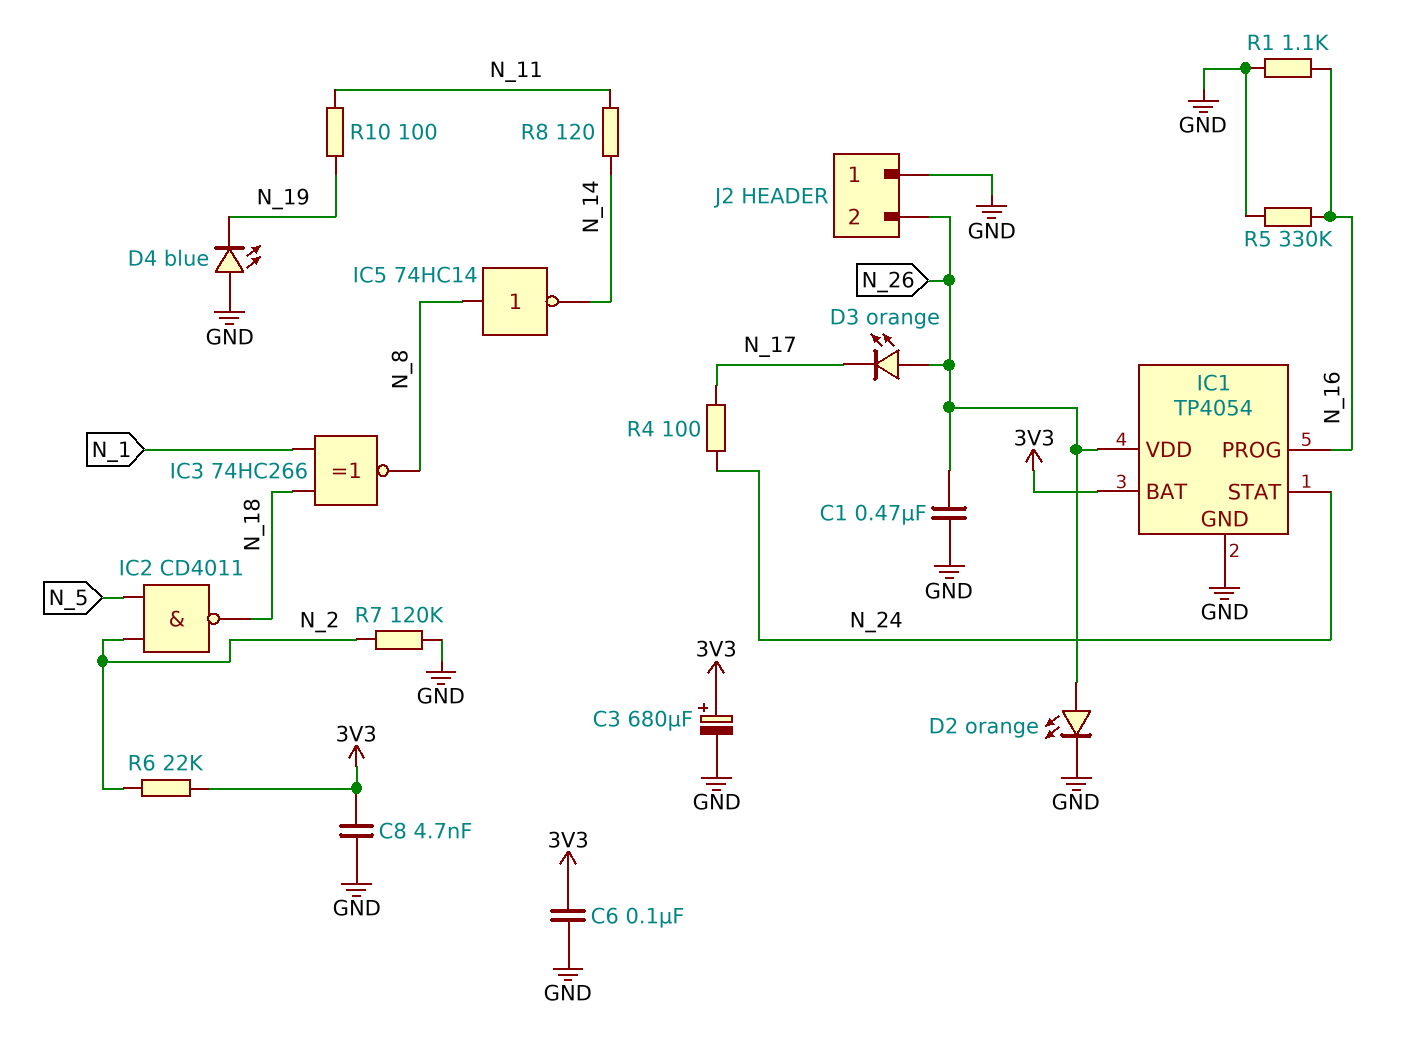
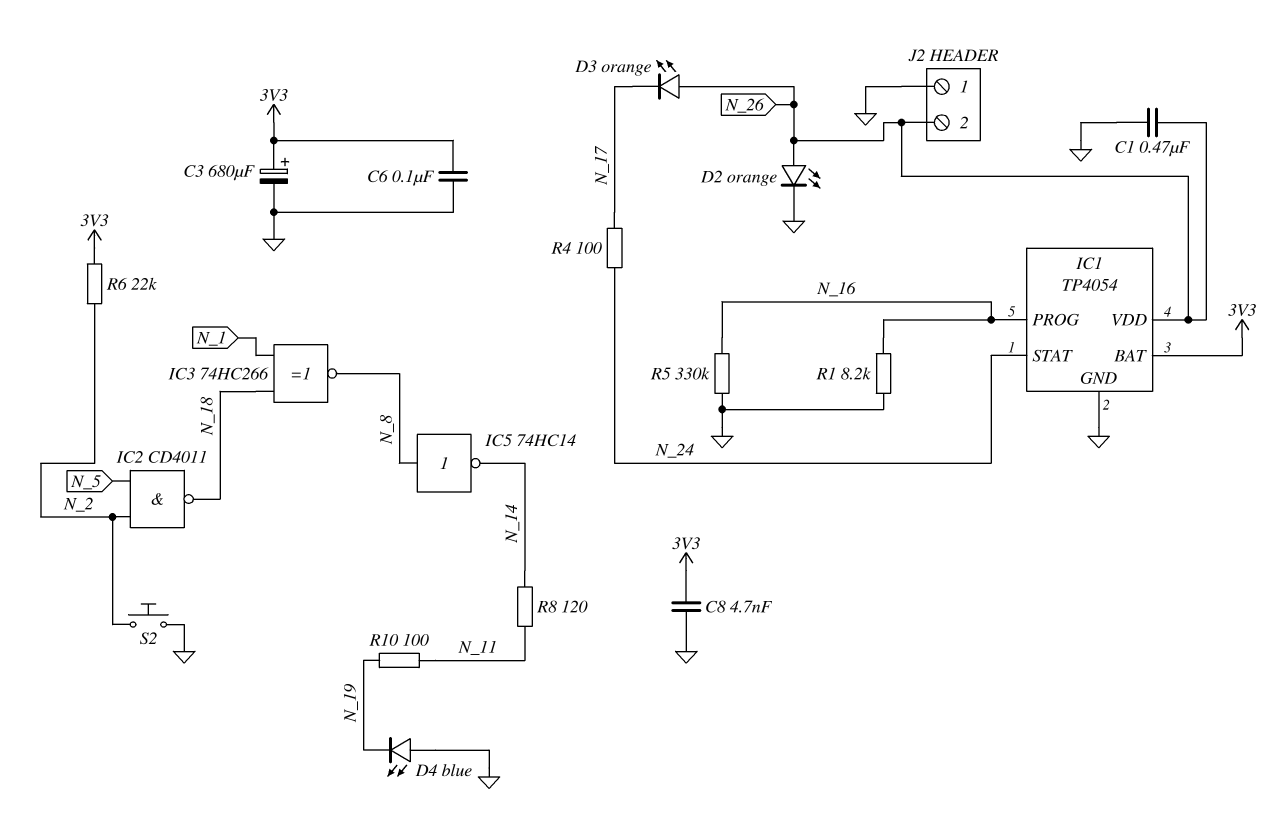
R1: 1.1k (GND, N_16) -> 8.2k (GND, N_16)
R7: 120k (GND, N_2) -> none
S2: none -> button (GND, N_2)

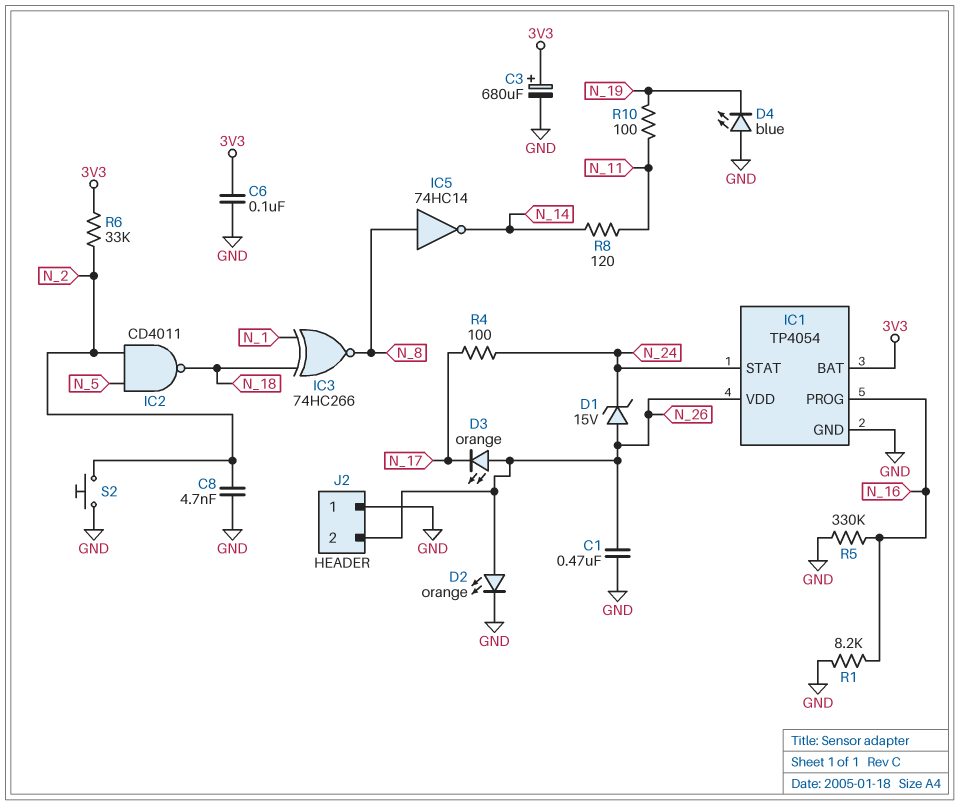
C8: 4.7nF (3V3, GND) -> 4.7nF (GND, N_2)
D1: none -> zener 15V (A N_26, K N_24)
R6: 22k (3V3, N_2) -> 33k (3V3, N_2)

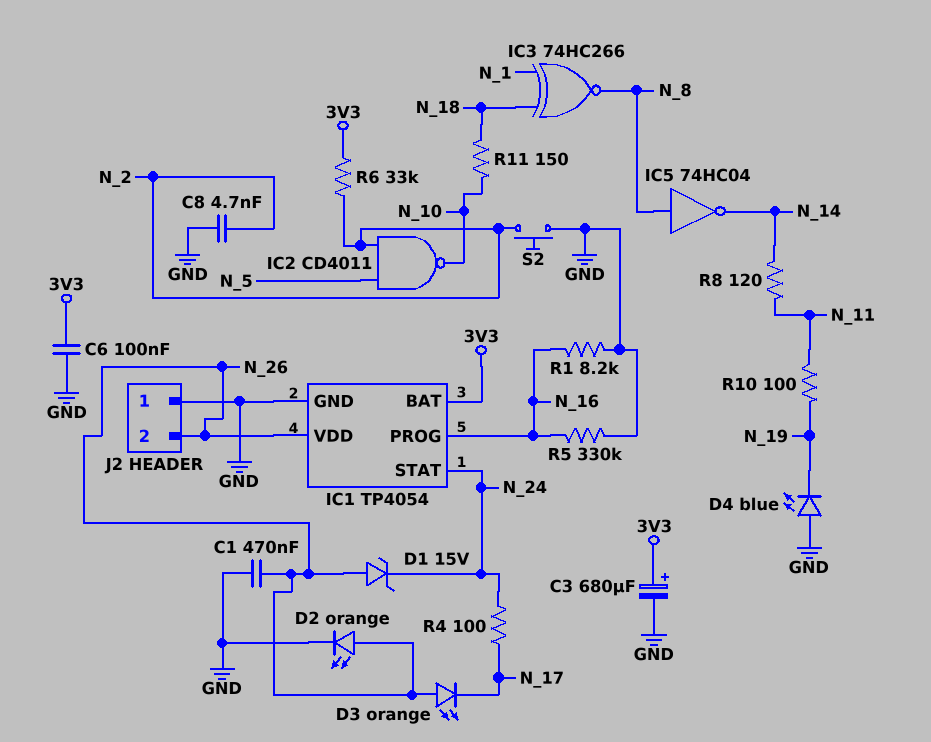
IC2: NAND CD4011 (in N_2, in N_5, out N_18) -> NAND CD4011 (in N_2, in N_5, out N_10)
IC5: NOT 74HC14 (in N_8, out N_14) -> NOT 74HC04 (in N_8, out N_14)
R11: none -> 150 (N_10, N_18)

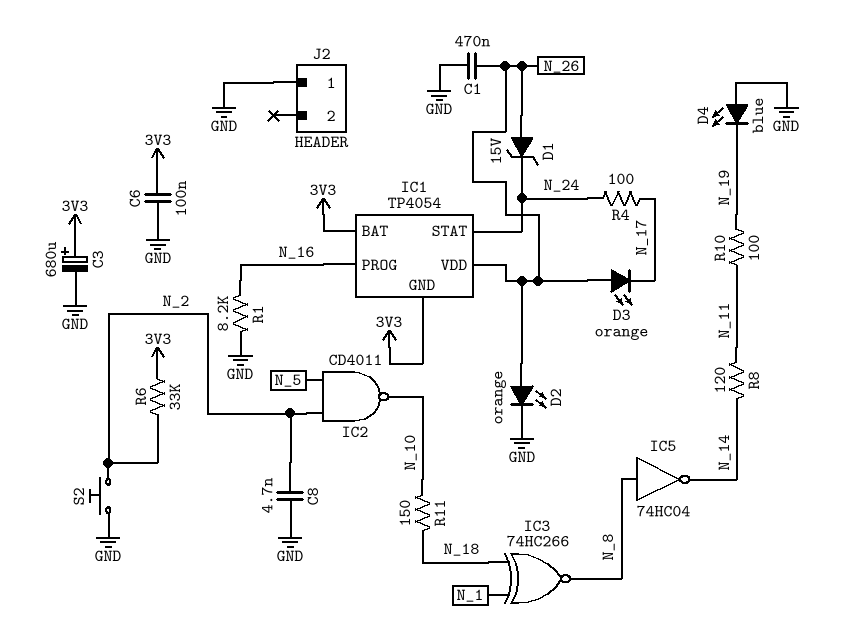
IC1 pin GND: GND -> 3V3
J2 pin 2: N_26 -> none
R5: 330k (GND, N_16) -> none

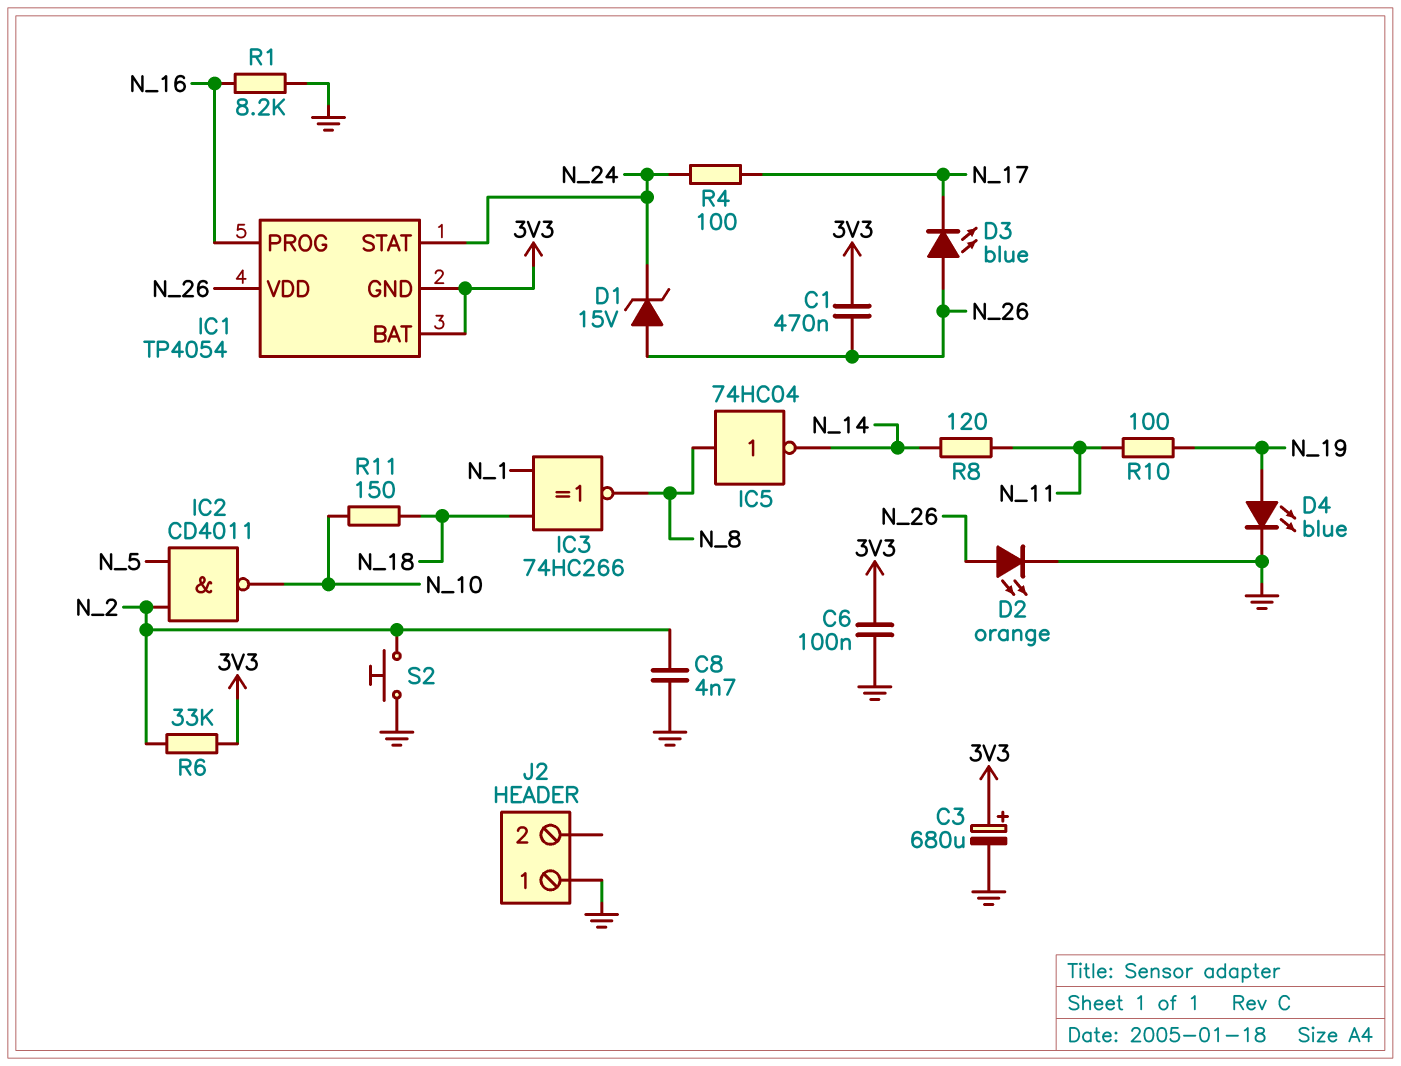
C1: 470nF (GND, N_26) -> 470nF (3V3, N_26)
D3: LED orange (A N_26, K N_17) -> LED blue (A N_26, K N_17)
D4: LED blue (A GND, K N_19) -> LED blue (A N_19, K GND)

